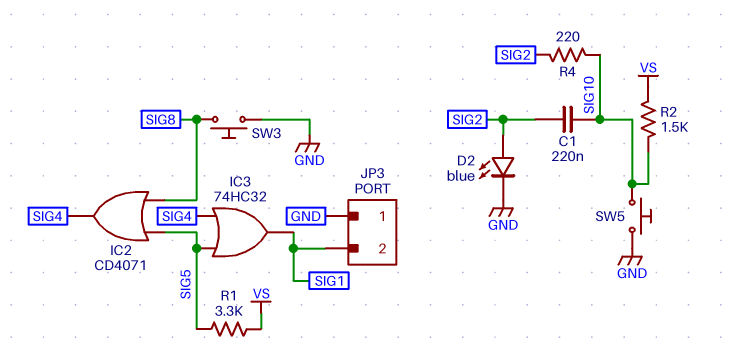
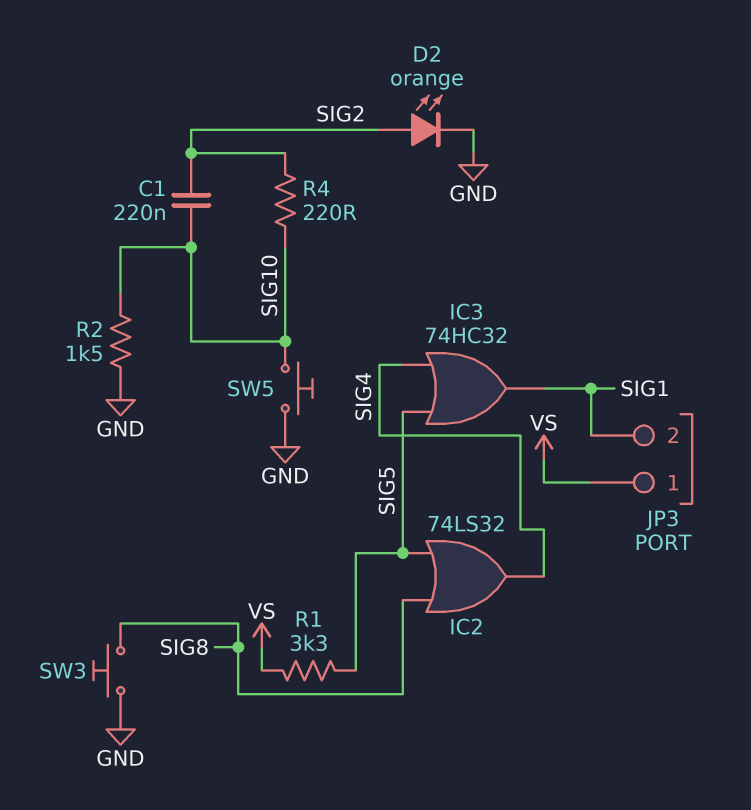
D2: LED blue (A SIG2, K GND) -> LED orange (A SIG2, K GND)
IC2: OR CD4071 (in SIG5, in SIG8, out SIG4) -> OR 74LS32 (in SIG5, in SIG8, out SIG4)
JP3 pin 1: GND -> VS
R2: 1.5k (SIG10, VS) -> 1.5k (GND, SIG10)

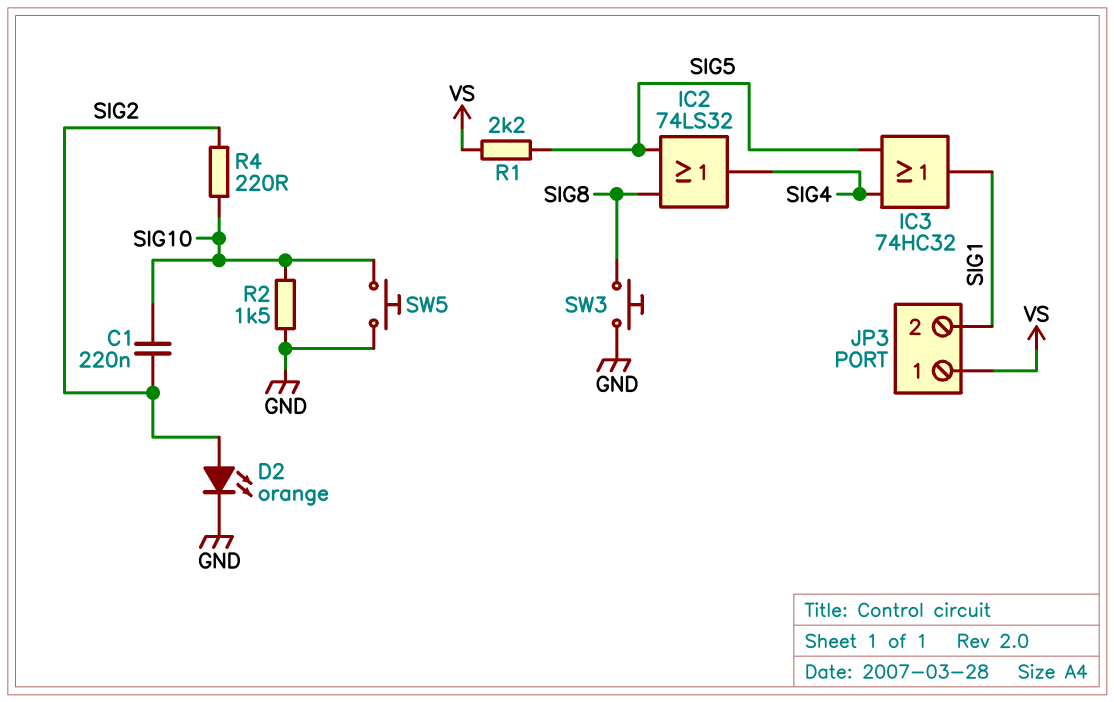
R1: 3.3k (SIG5, VS) -> 2.2k (SIG5, VS)

